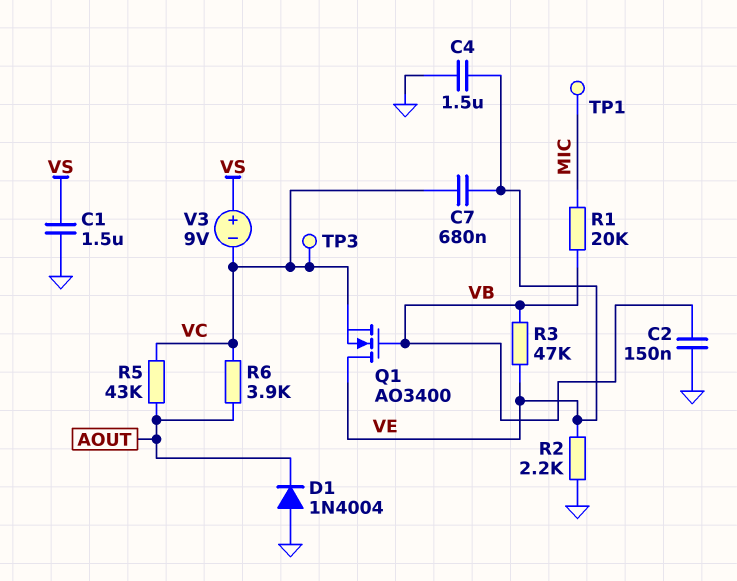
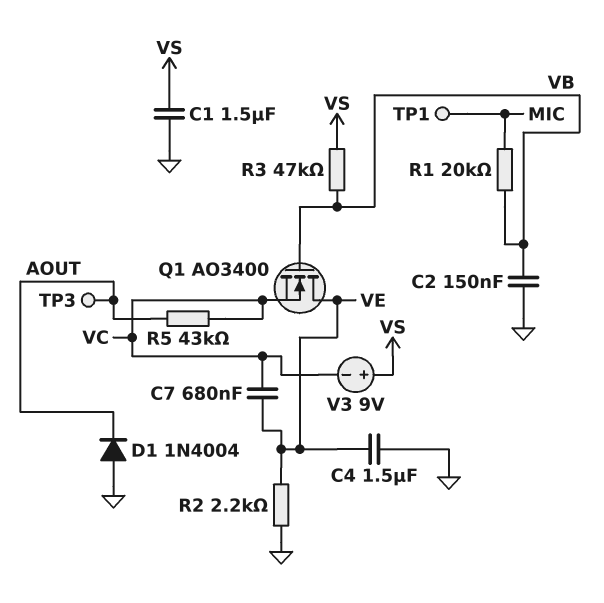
R3: 47k (VB, VE) -> 47k (VB, VS)
R6: 3.9k (AOUT, VC) -> none
TP3: test point (VC) -> test point (AOUT)

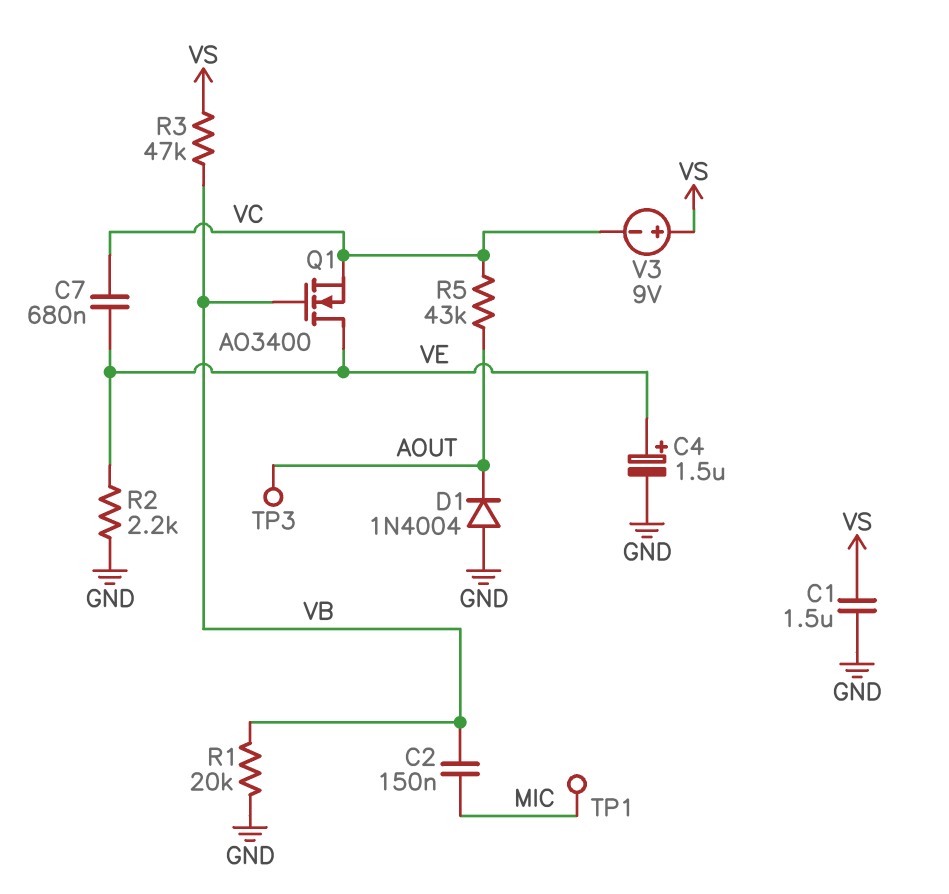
C2: 150nF (GND, VB) -> 150nF (MIC, VB)
C4: 1.5uF (GND, VE) -> 1.5uF (plus VE, minus GND)
R1: 20k (MIC, VB) -> 20k (GND, VB)

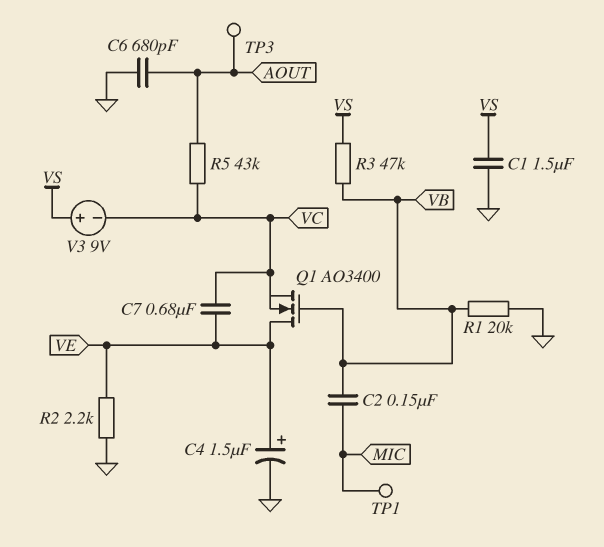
C6: none -> 680pF (AOUT, GND)
D1: diode 1N4004 (A GND, K AOUT) -> none

